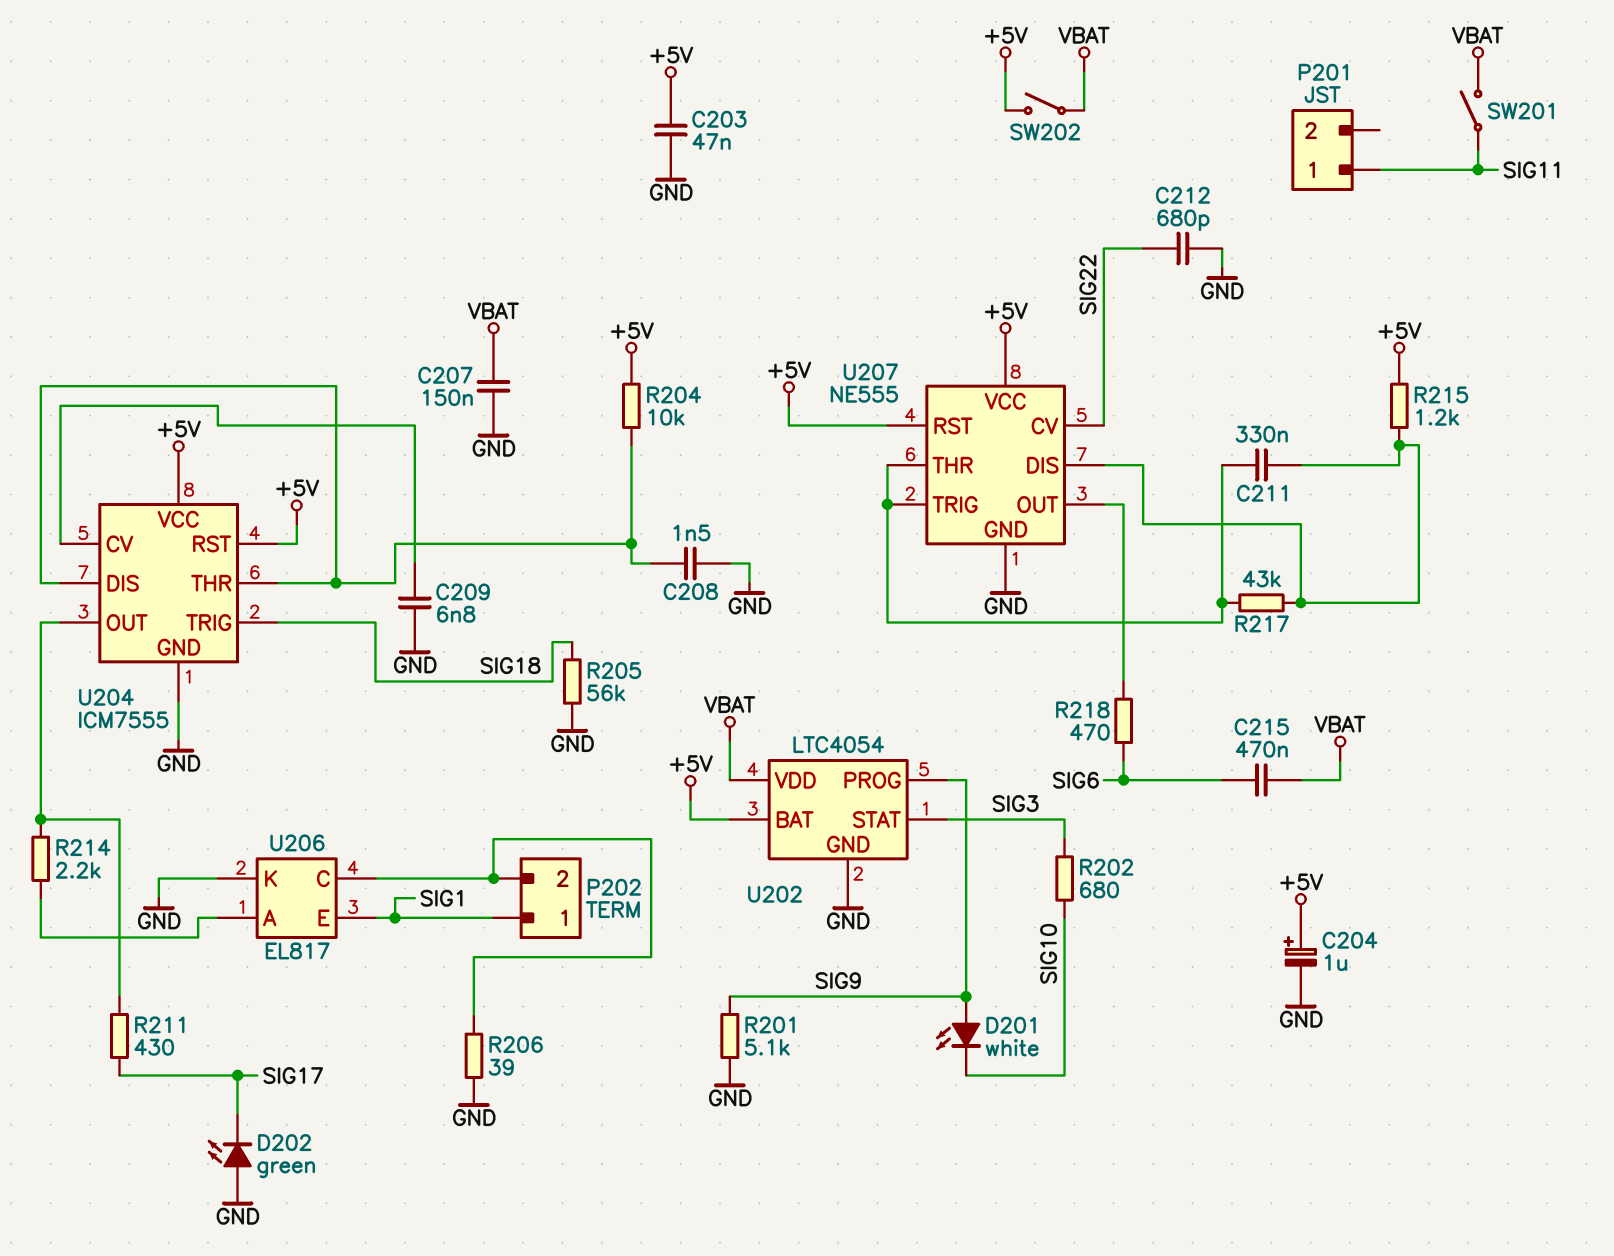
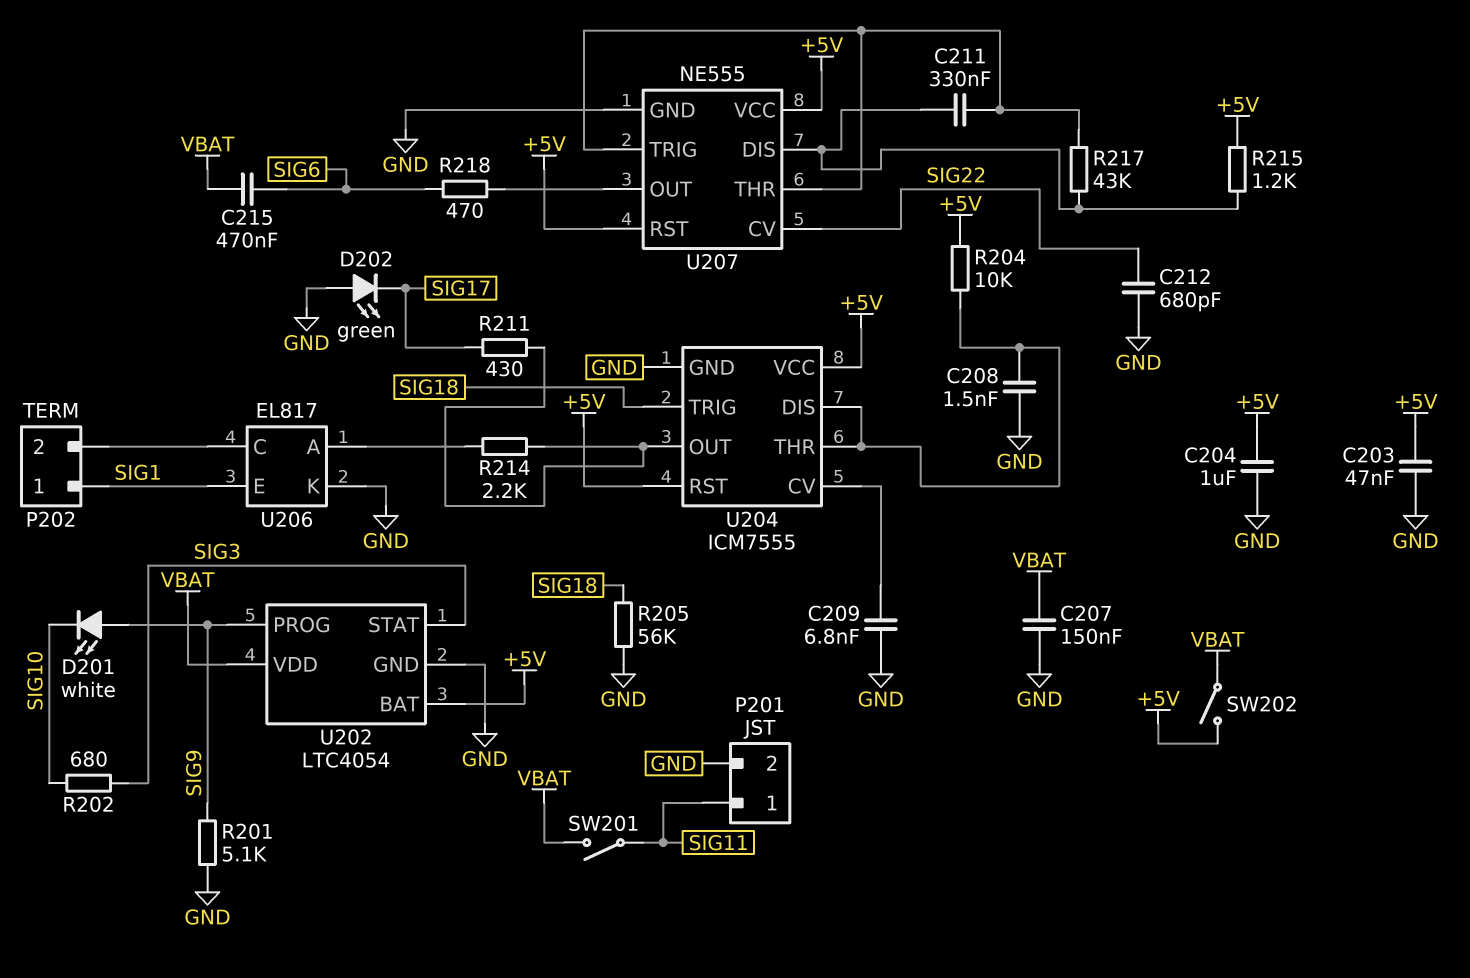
C204: 1uF (plus +5V, minus GND) -> 1uF (+5V, GND)
P201 pin 2: none -> GND
R206: 39 (GND, P202/2) -> none

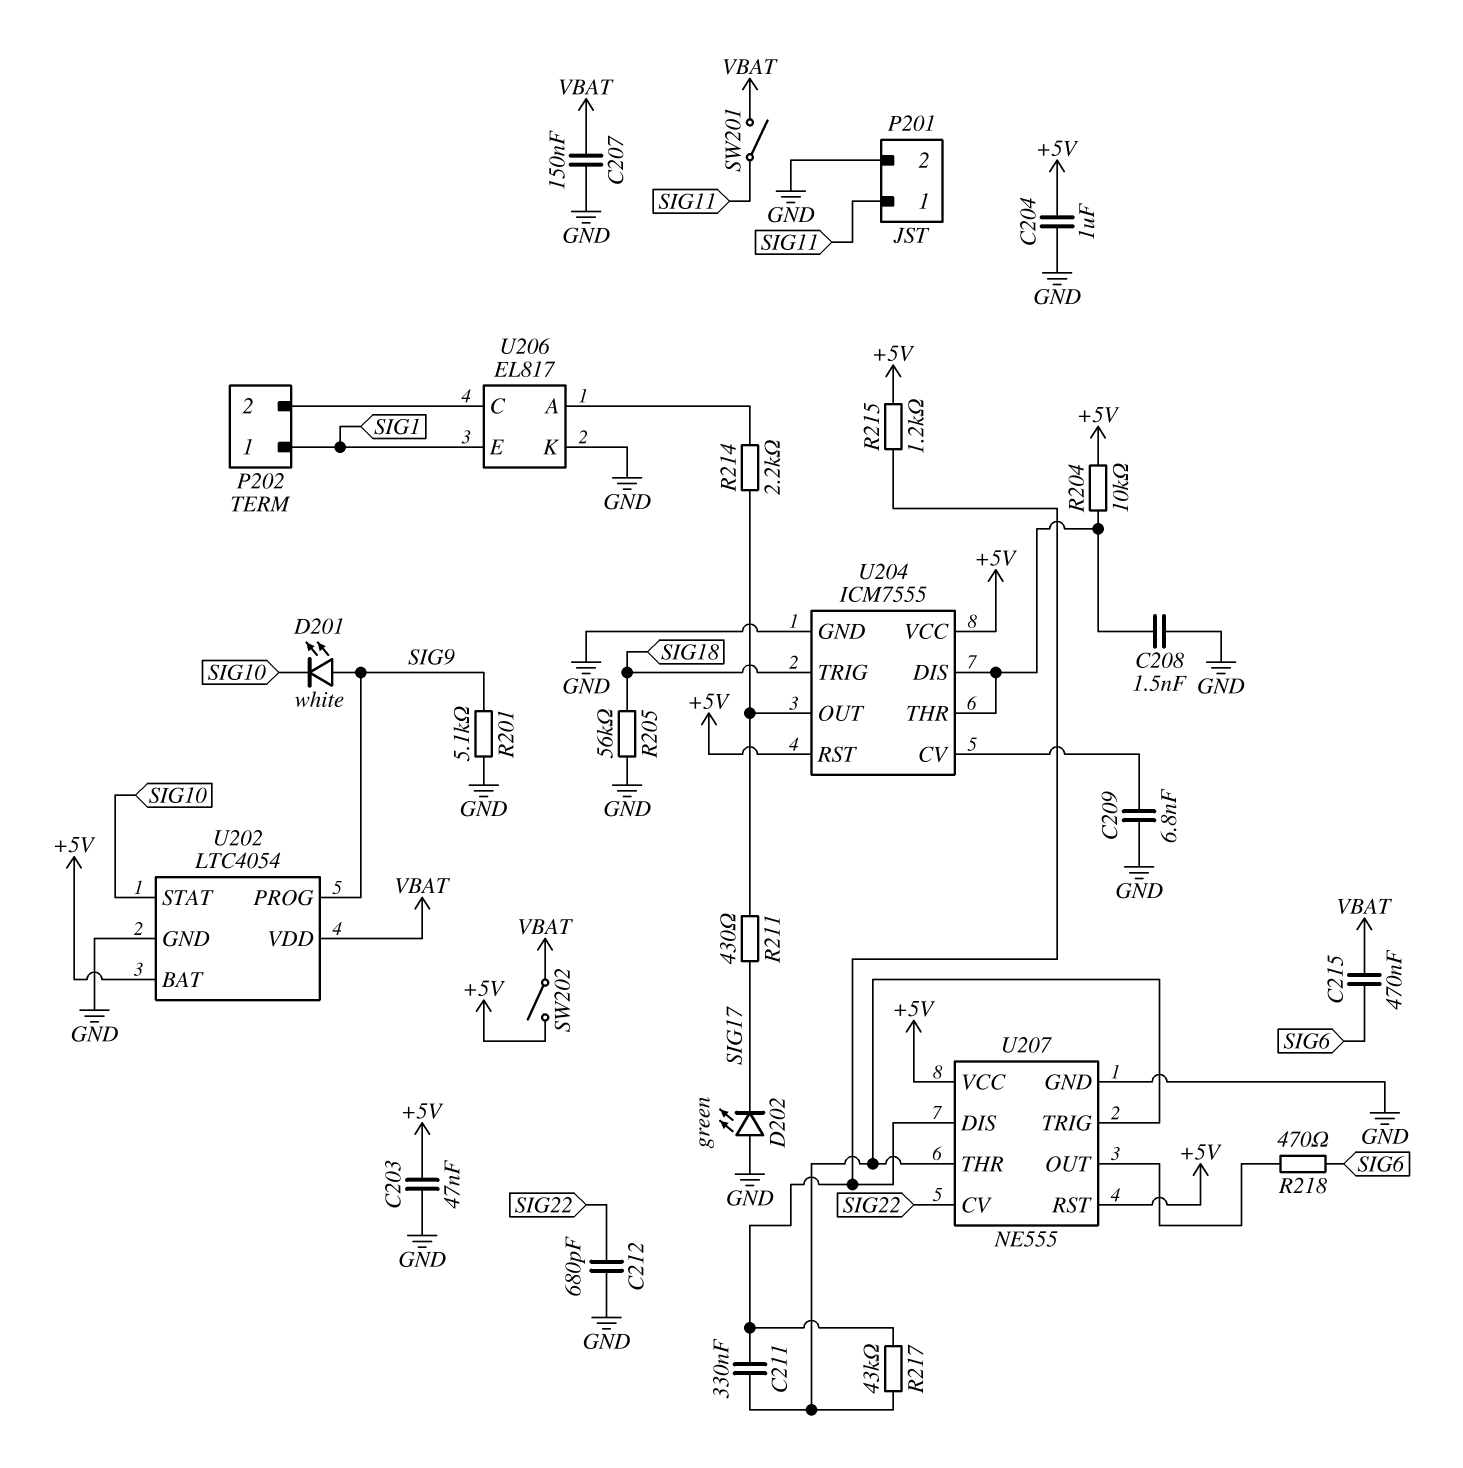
R202: 680 (SIG3, SIG10) -> none
U202 pin STAT: SIG3 -> SIG10

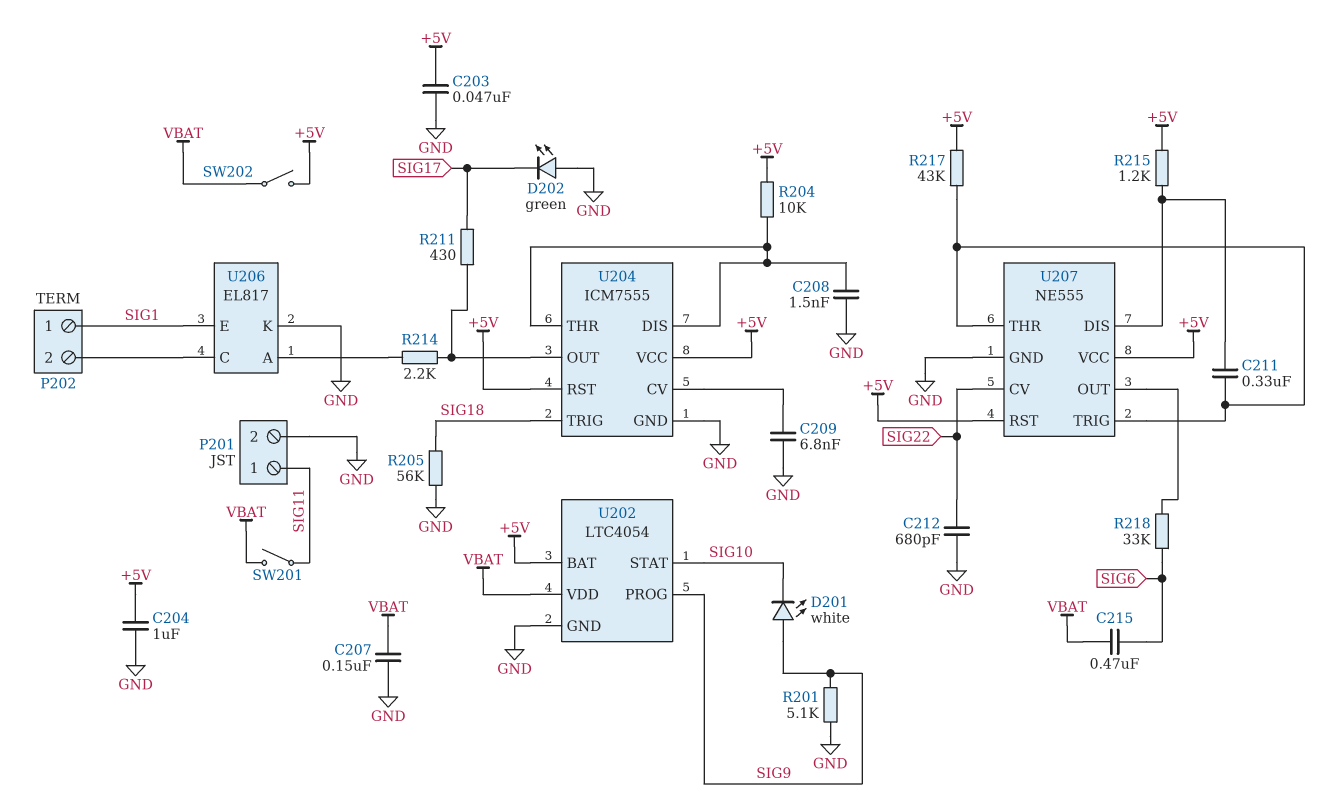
R217: 43k (U207/DIS, U207/THR) -> 43k (+5V, U207/THR)
R218: 470 (SIG6, U207/OUT) -> 33k (SIG6, U207/OUT)

